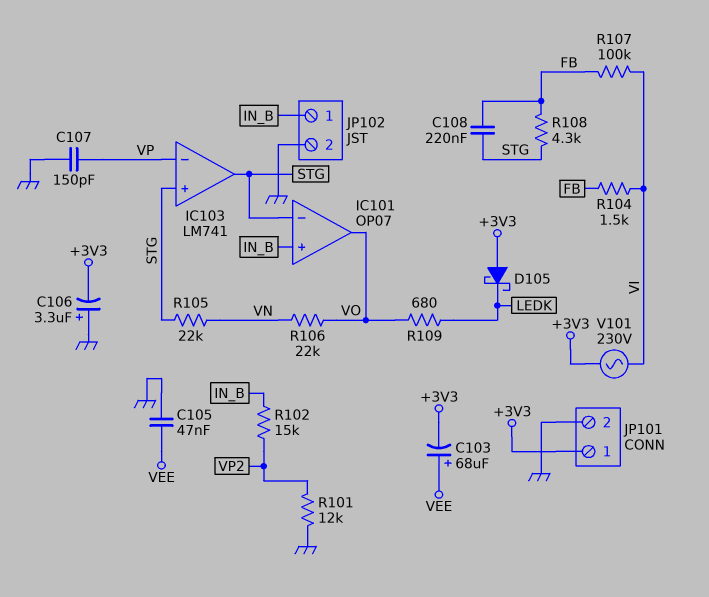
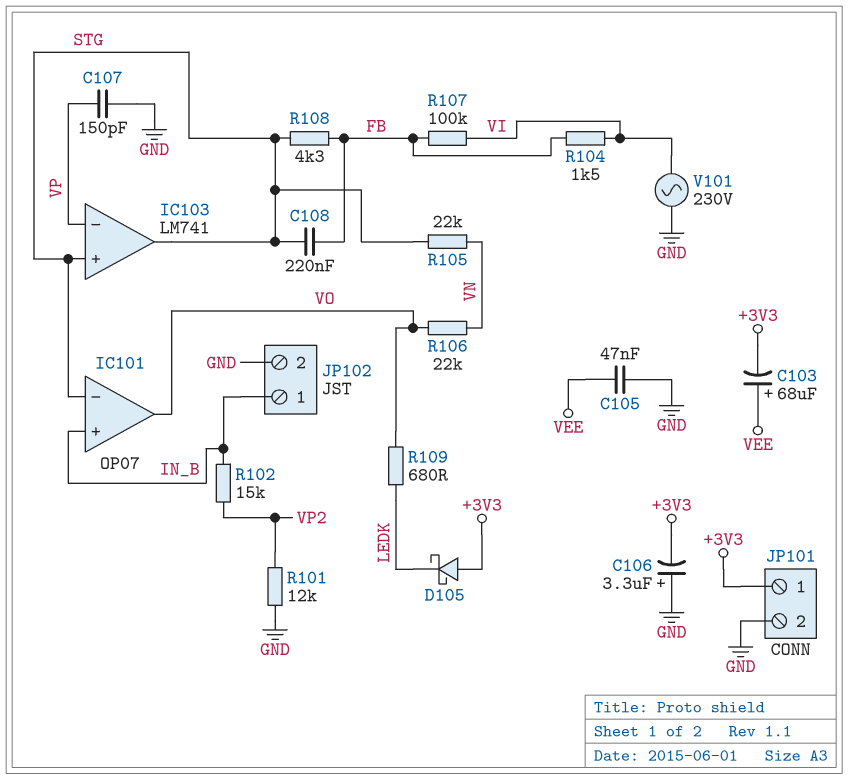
V101: AC 230V (+3V3, VI) -> AC 230V (GND, VI)

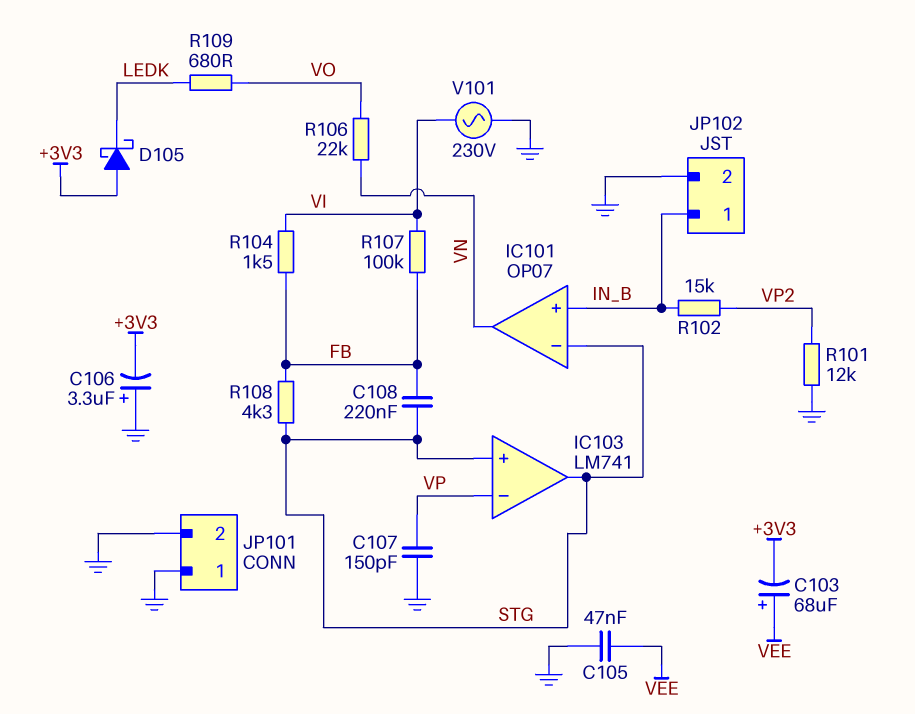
IC101 pin out: VO -> VN
JP101 pin 1: +3V3 -> GND
R105: 22k (STG, VN) -> none

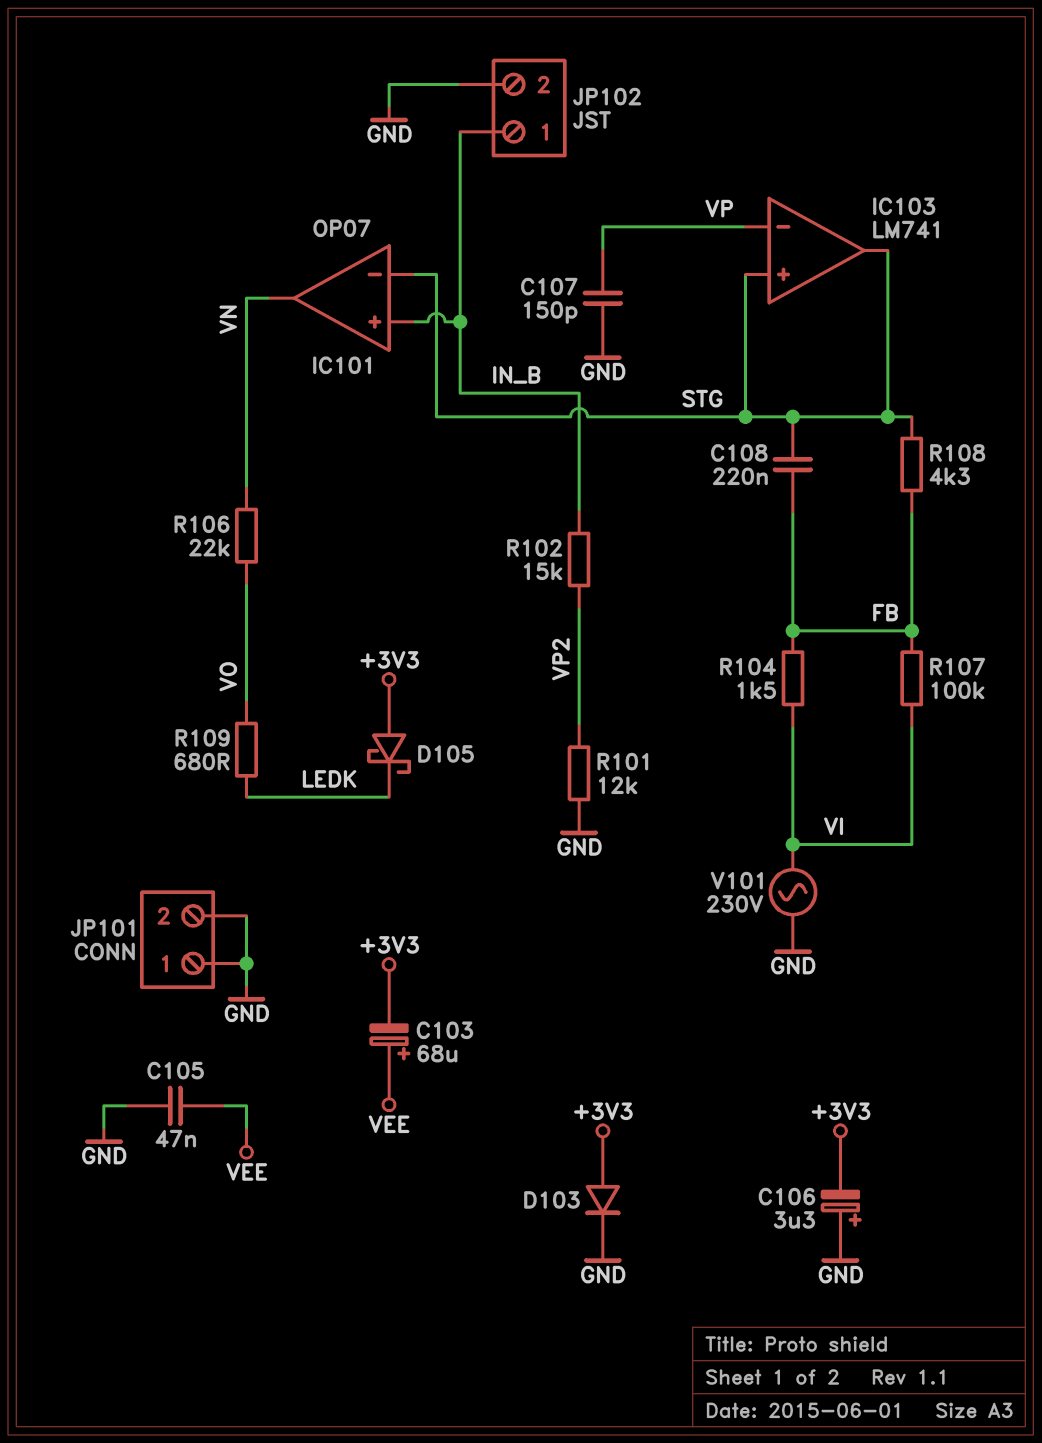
D103: none -> diode (A +3V3, K GND)

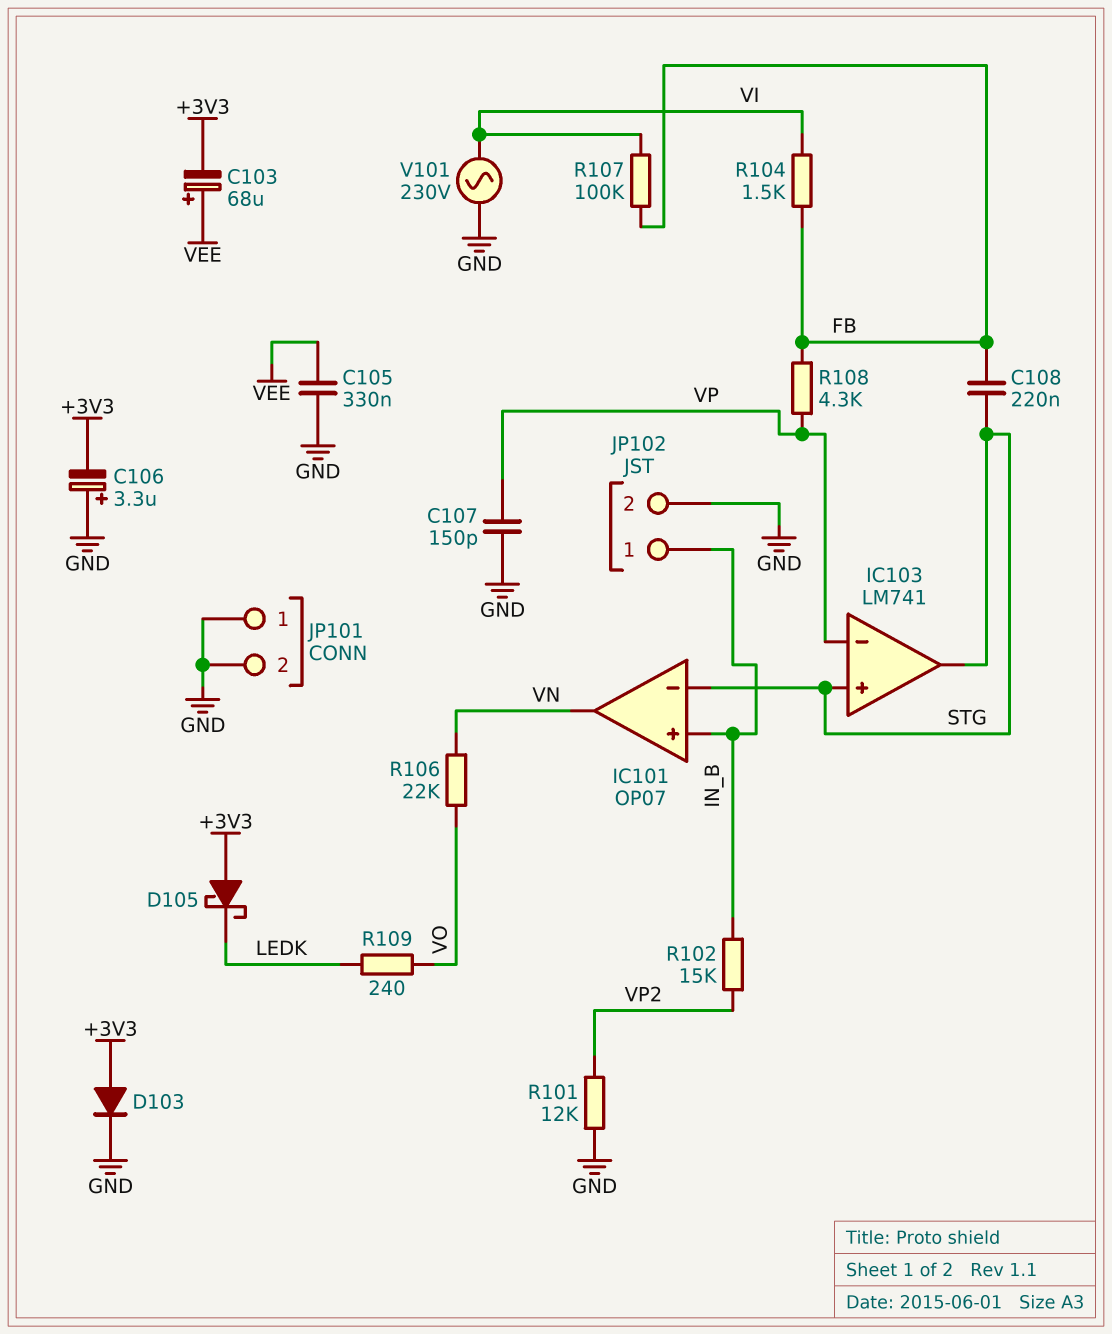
C105: 47nF (GND, VEE) -> 330nF (GND, VEE)
R108: 4.3k (FB, STG) -> 4.3k (FB, VP)
R109: 680 (LEDK, VO) -> 240 (LEDK, VO)

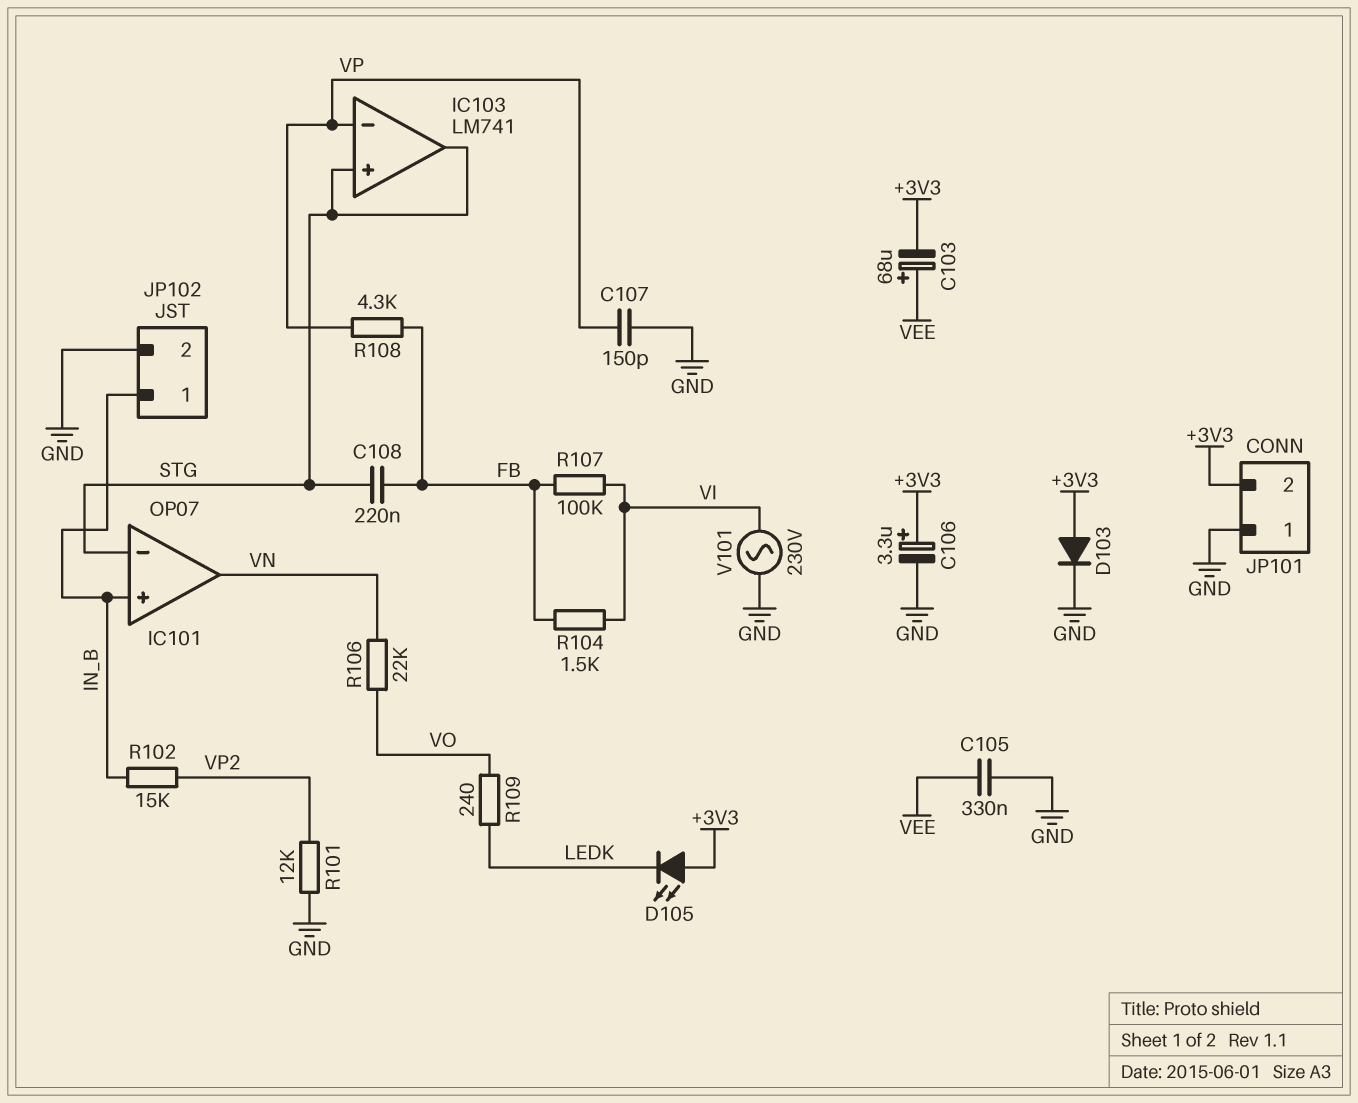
C106: 3.3uF (plus GND, minus +3V3) -> 3.3uF (plus +3V3, minus GND)
D105: schottky (A +3V3, K LEDK) -> LED (A +3V3, K LEDK)
JP101 pin 2: GND -> +3V3

